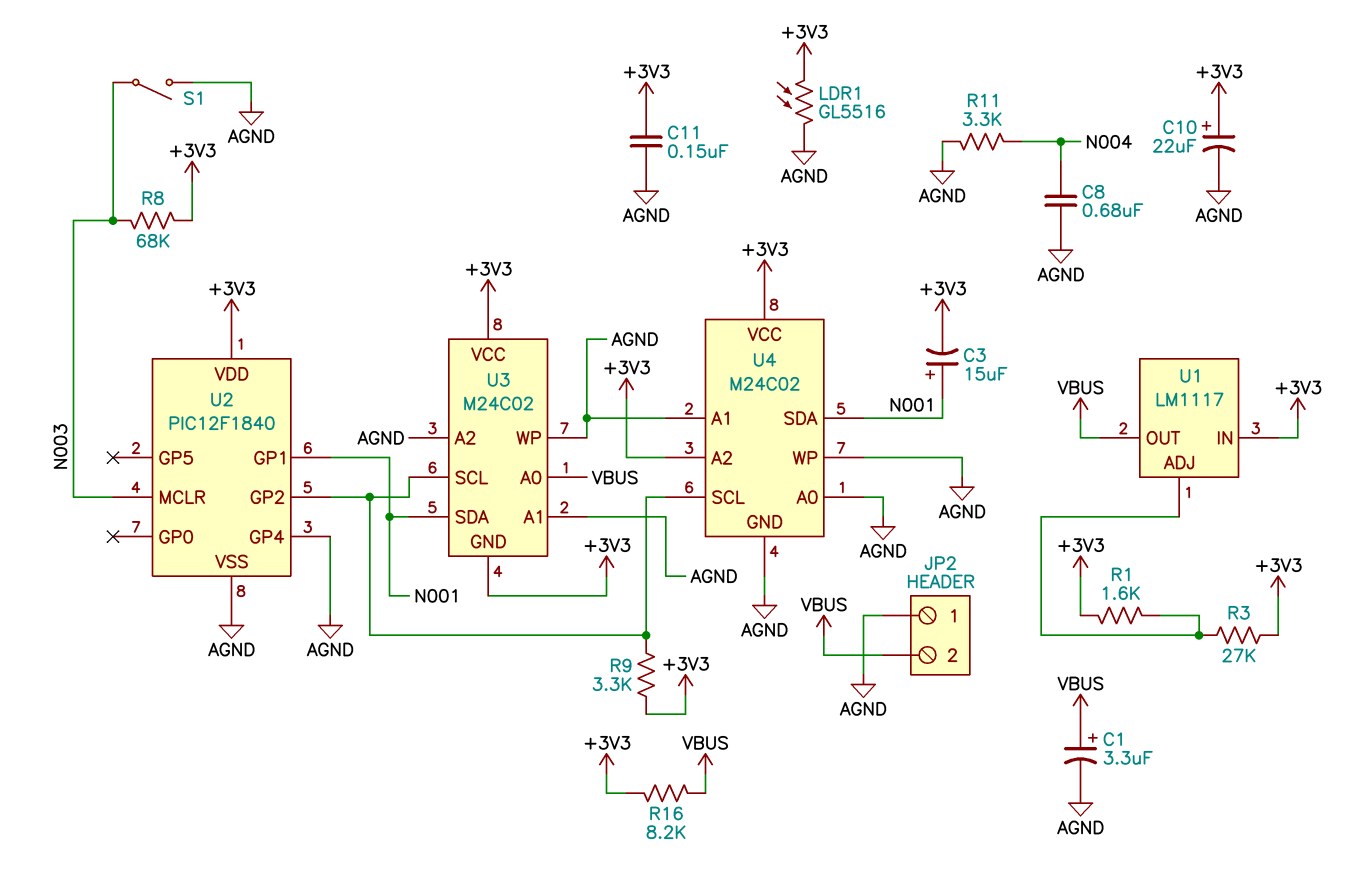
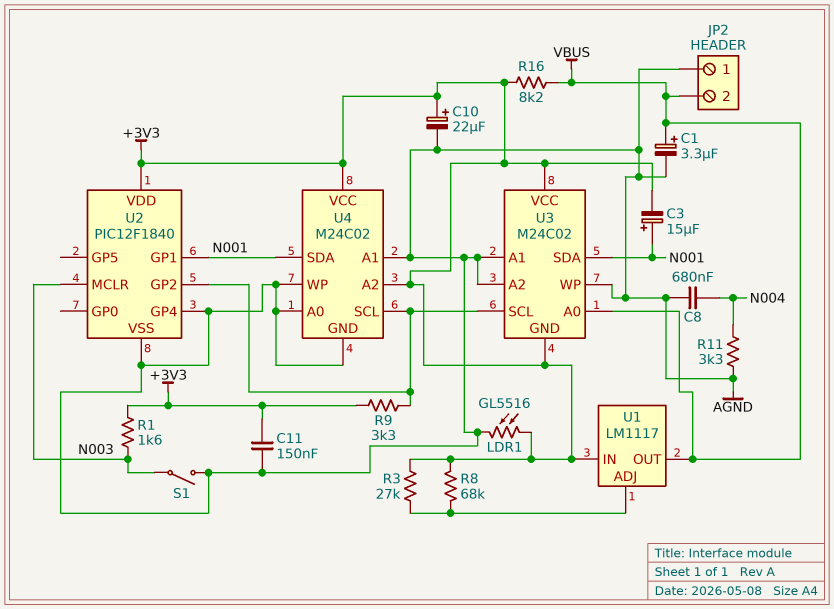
R1: 1.6k (+3V3, U1/ADJ) -> 1.6k (+3V3, N003)
R8: 68k (+3V3, N003) -> 68k (+3V3, U1/ADJ)

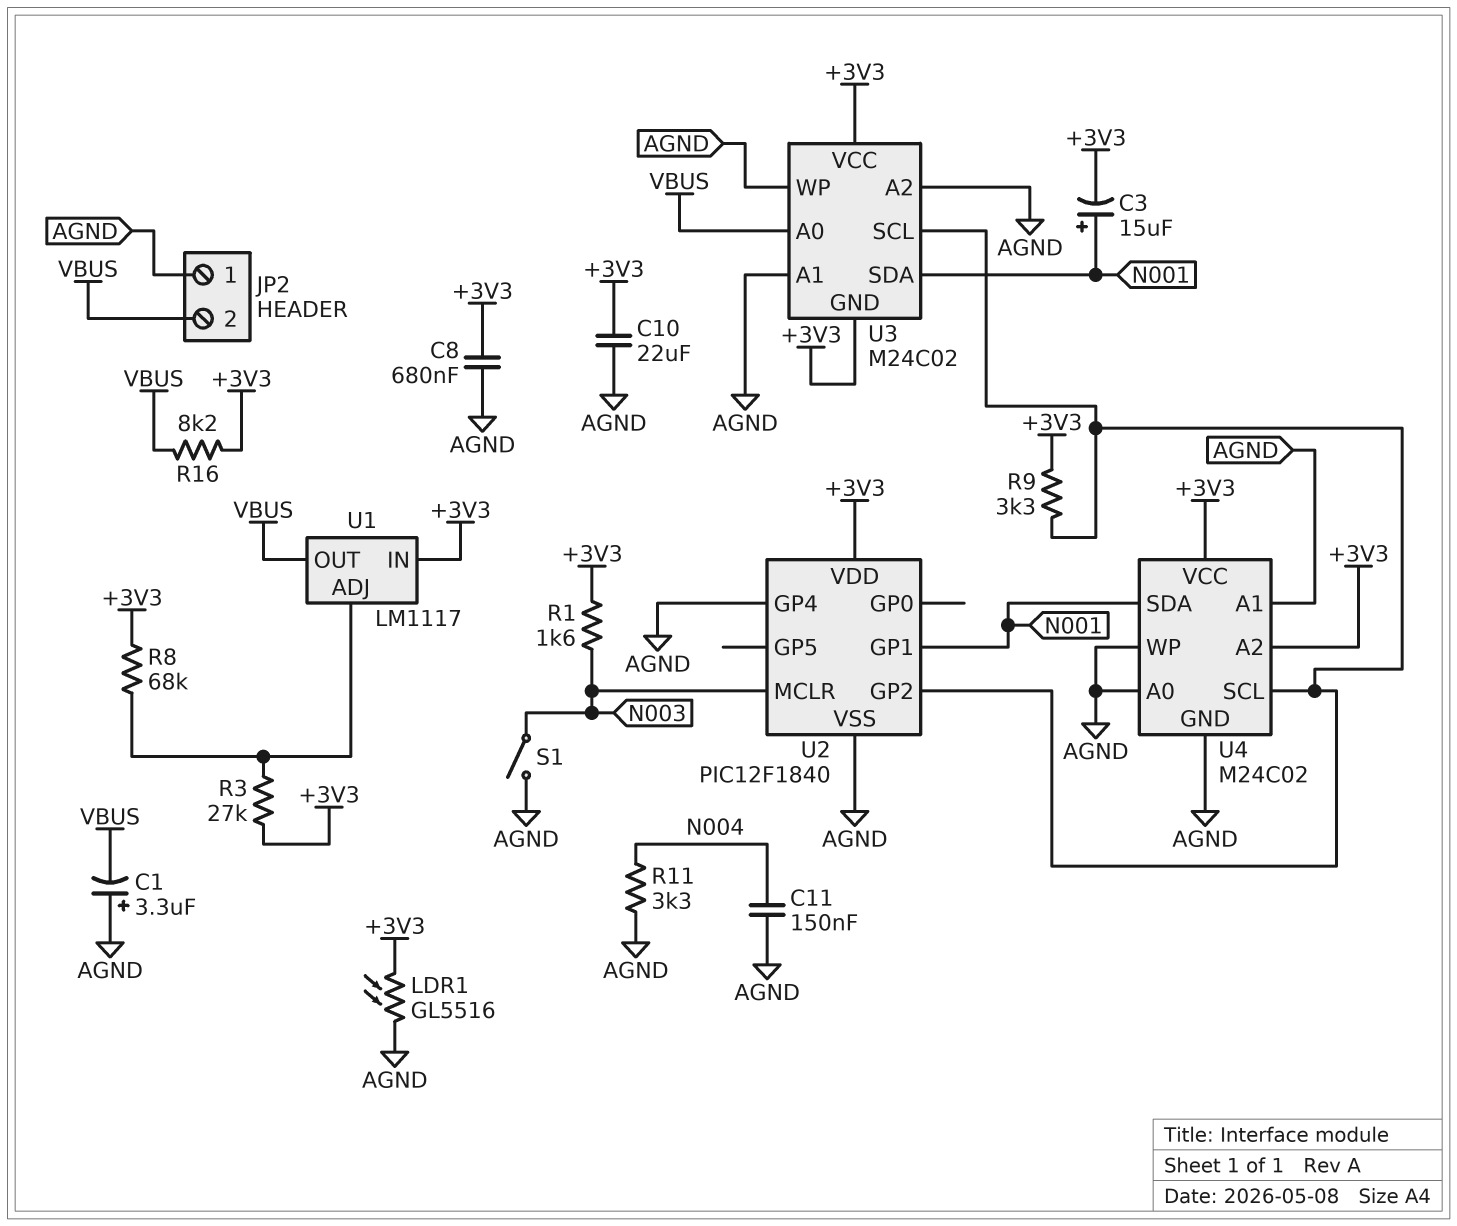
C1: 3.3uF (plus VBUS, minus AGND) -> 3.3uF (plus AGND, minus VBUS)
C8: 680nF (AGND, N004) -> 680nF (+3V3, AGND)
C10: 22uF (plus +3V3, minus AGND) -> 22uF (+3V3, AGND)
C11: 150nF (+3V3, AGND) -> 150nF (AGND, N004)

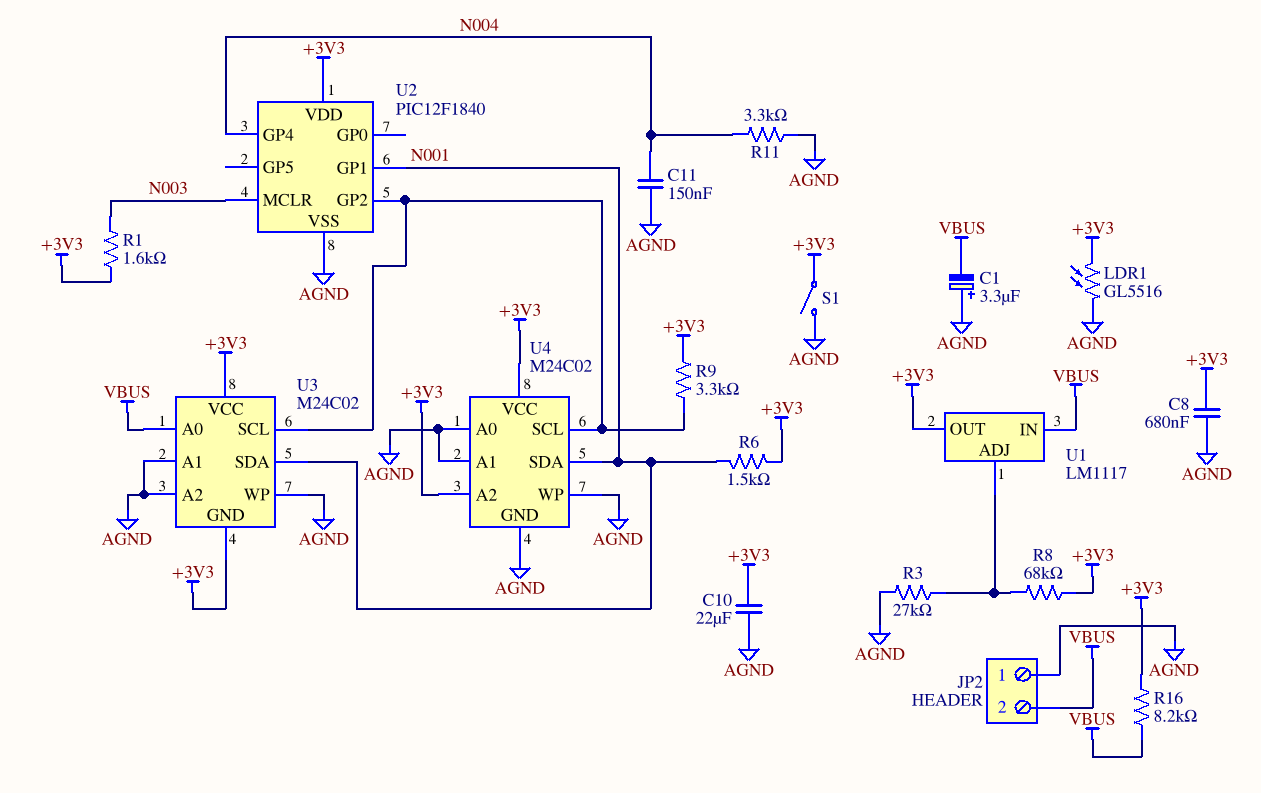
C3: 15uF (plus N001, minus +3V3) -> none
R3: 27k (+3V3, U1/ADJ) -> 27k (AGND, U1/ADJ)
R6: none -> 1.5k (+3V3, N001)
S1: switch (AGND, N003) -> switch (+3V3, AGND)
U1 pin IN: +3V3 -> VBUS
U1 pin OUT: VBUS -> +3V3
U2 pin GP4: AGND -> N004

